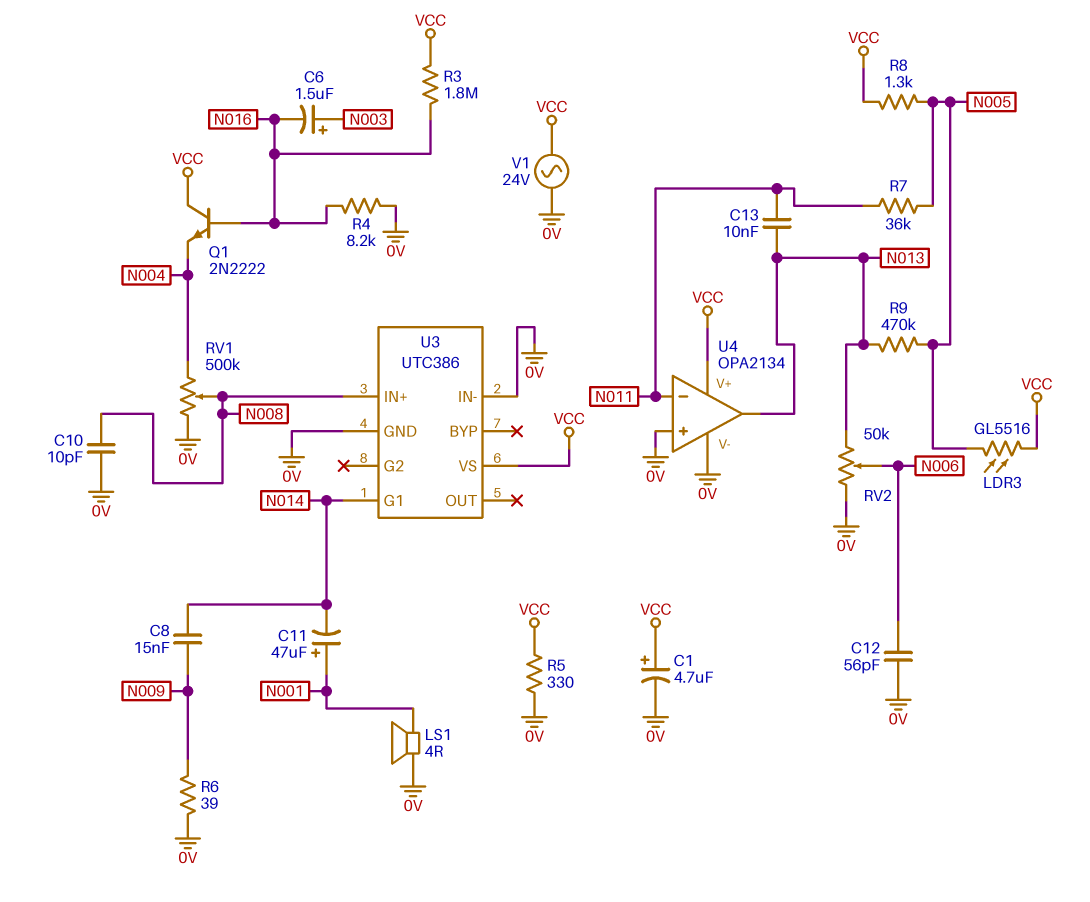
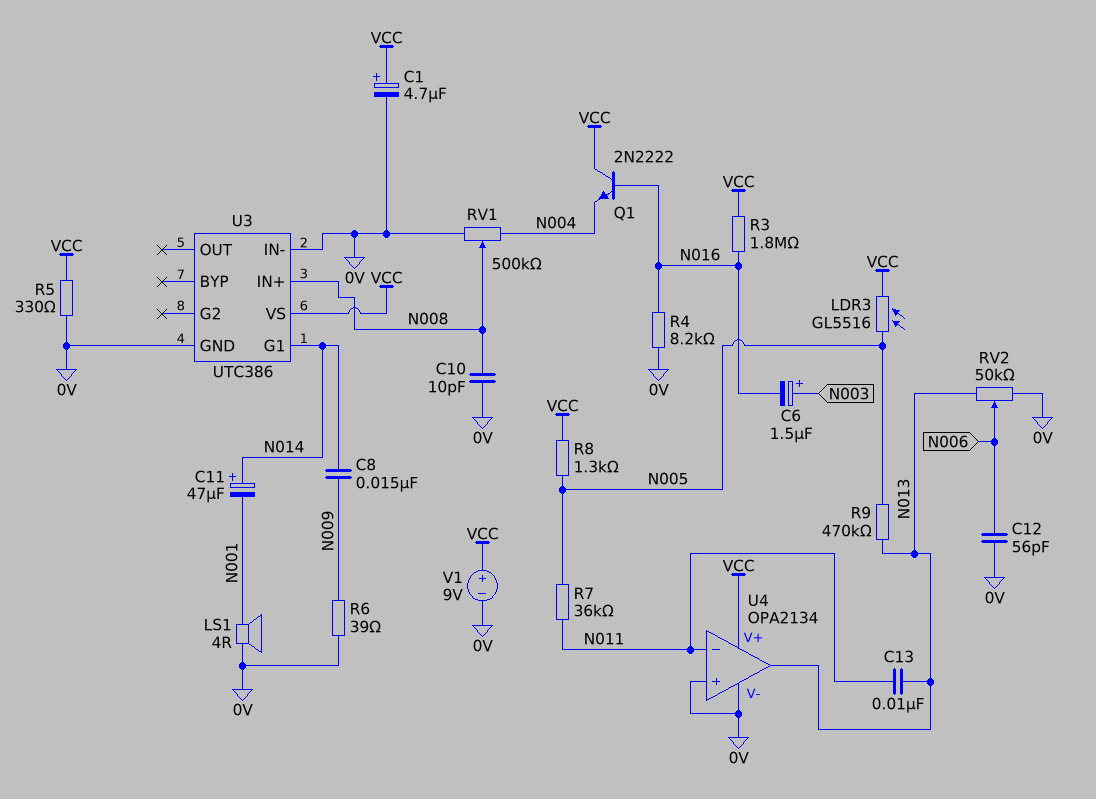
C11: 47uF (plus N001, minus N014) -> 47uF (plus N014, minus N001)
V1: AC 24V (0V, VCC) -> 9V (plus VCC, minus 0V)

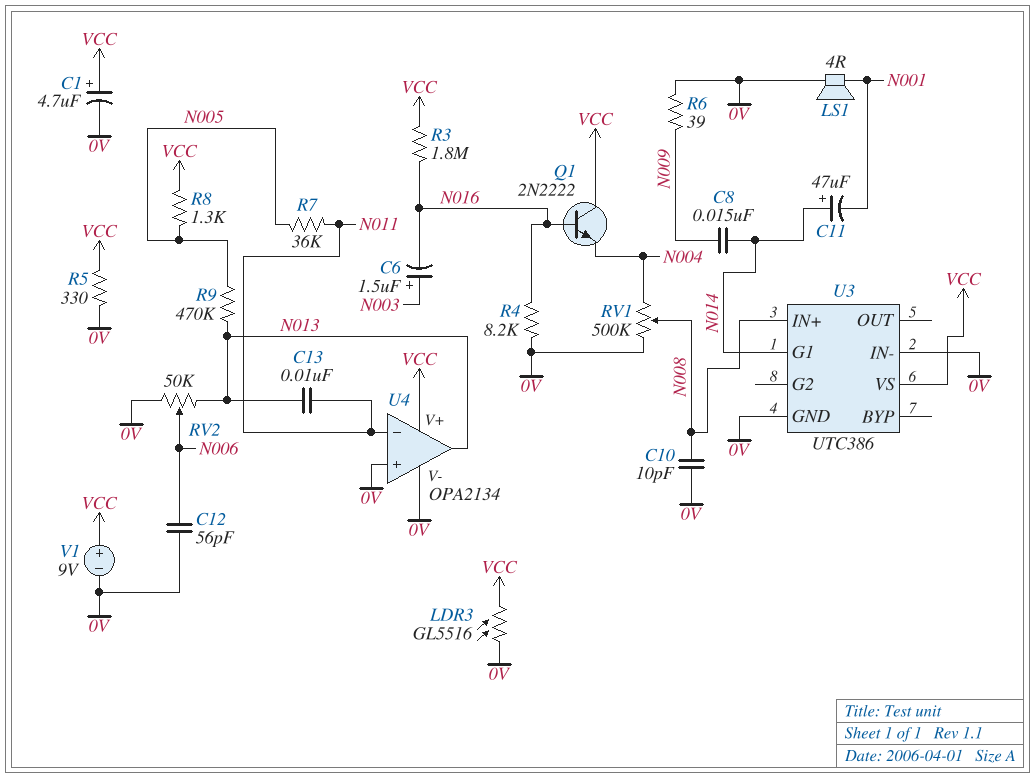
LDR3: GL5516 (N005, VCC) -> GL5516 (0V, VCC)

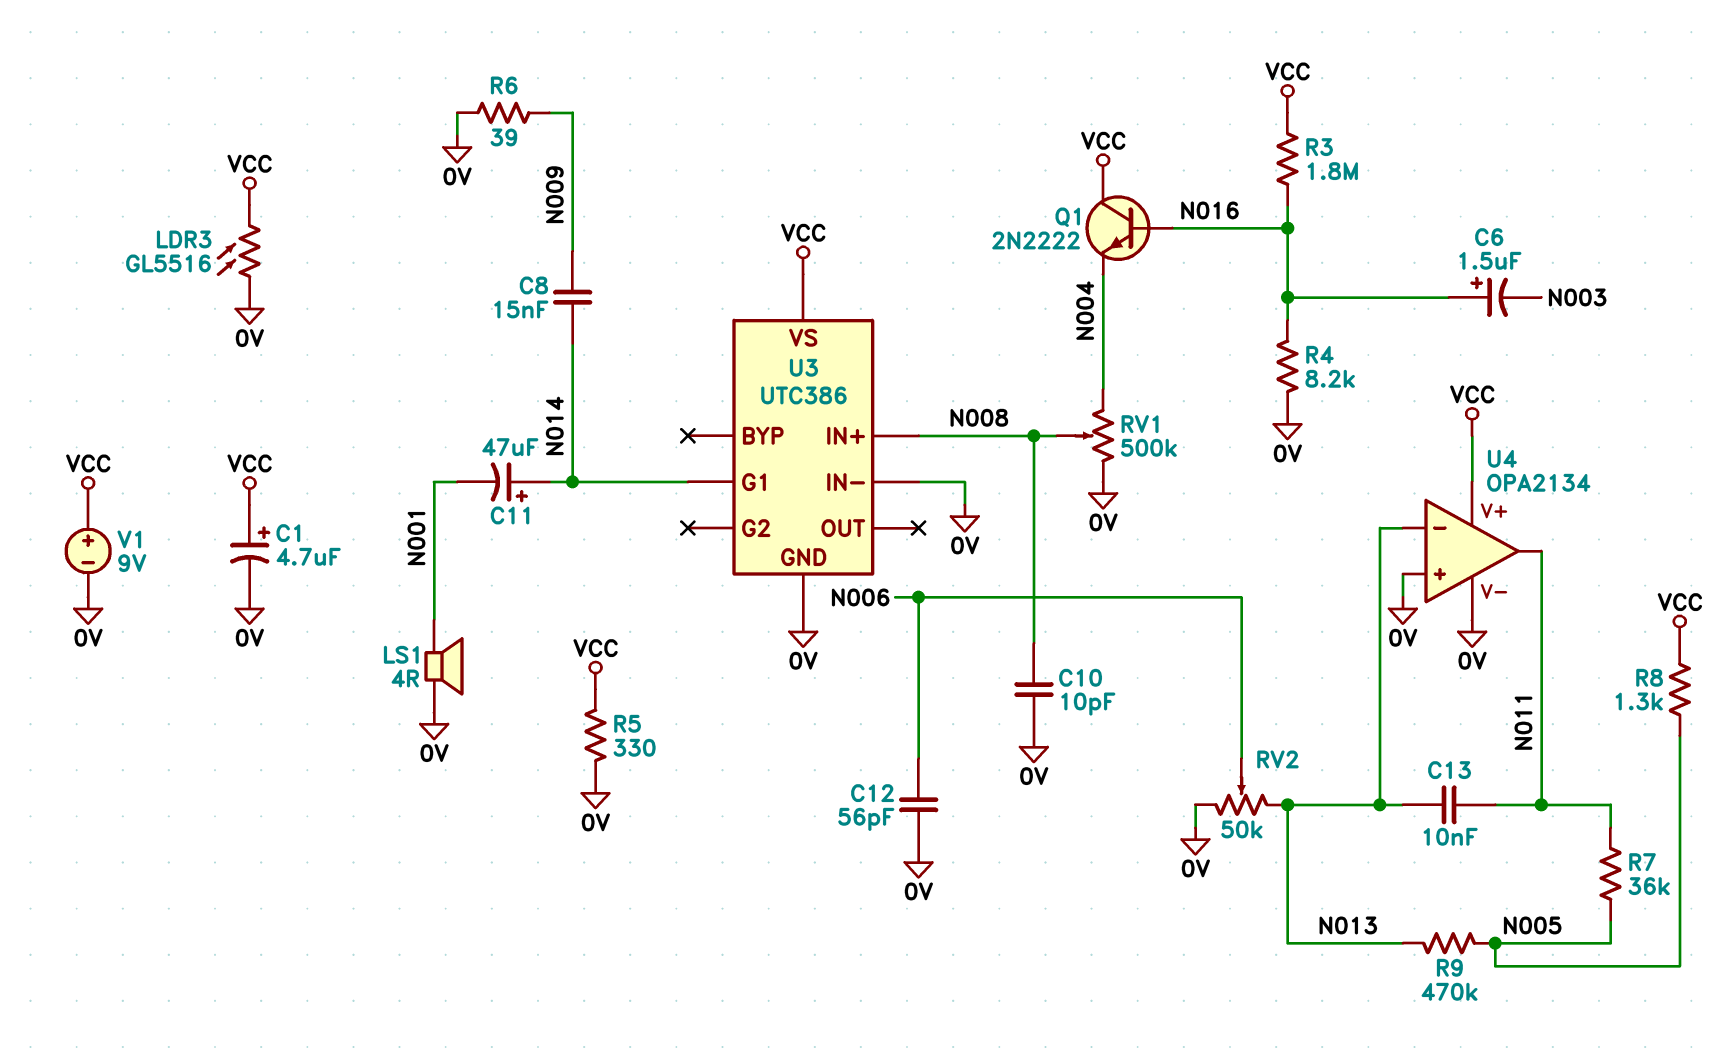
C6: 1.5uF (plus N003, minus N016) -> 1.5uF (plus N016, minus N003)
U4 pin in-: N011 -> N013
U4 pin out: N013 -> N011

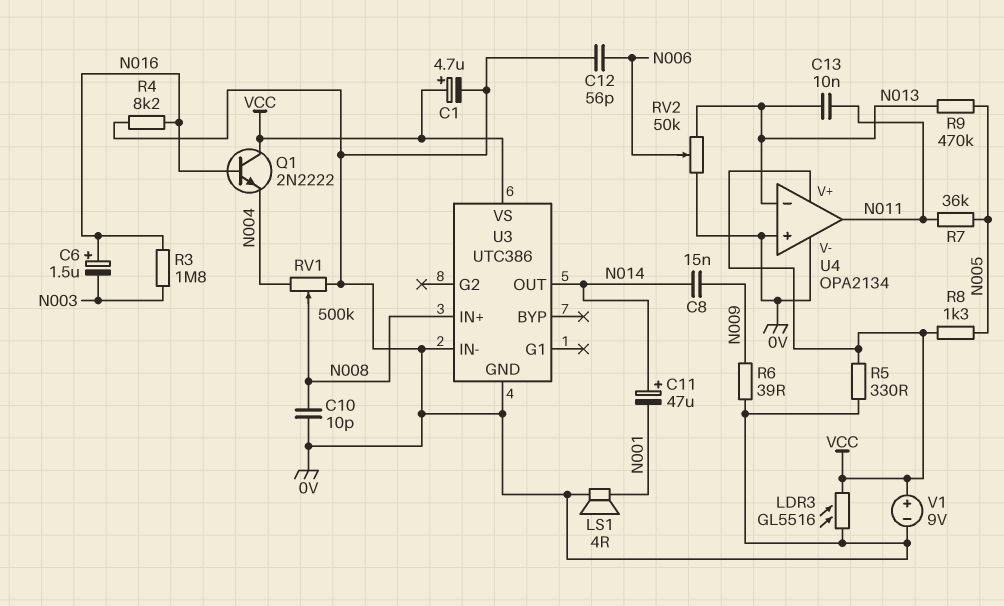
R3: 1.8M (N016, VCC) -> 1.8M (N003, N016)
U3 pin G1: N014 -> none
U3 pin OUT: none -> N014

